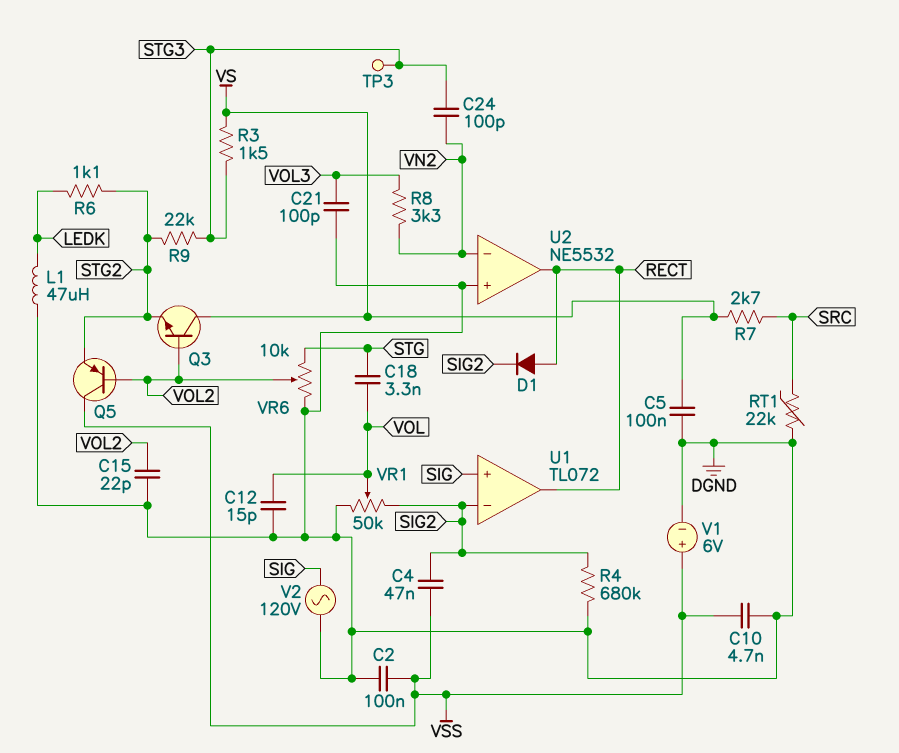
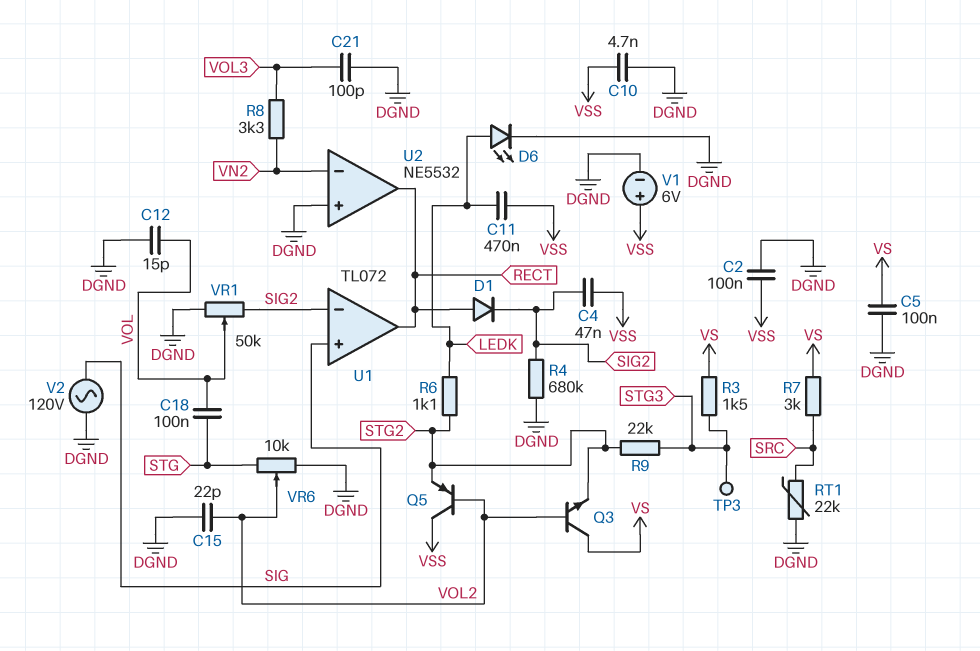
C11: none -> 470nF (LEDK, VSS)
C18: 3.3nF (STG, VOL) -> 100nF (STG, VOL)
C24: 100pF (STG3, VN2) -> none
D6: none -> LED (A LEDK, K DGND)
L1: 47uH (DGND, LEDK) -> none
R7: 2.7k (SRC, VS) -> 3k (SRC, VS)

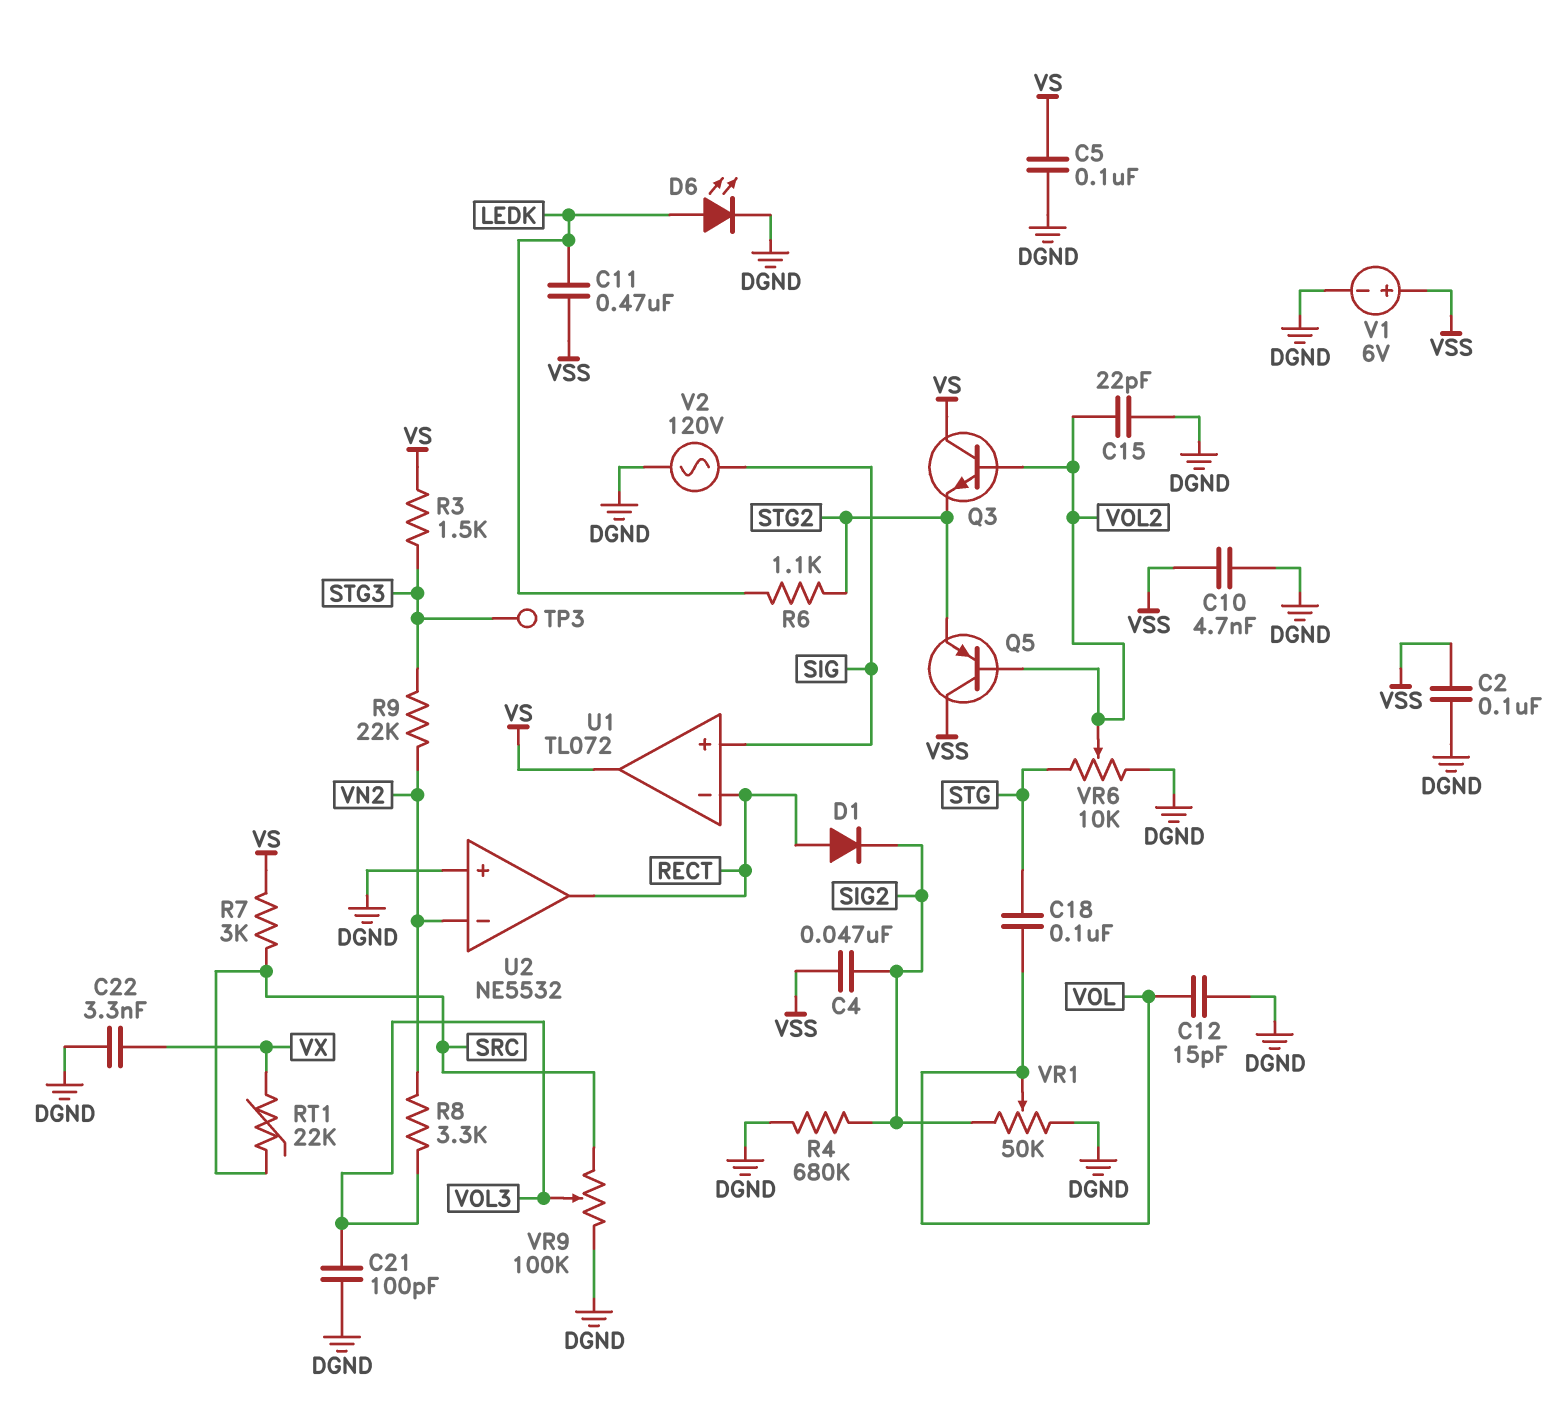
C22: none -> 3.3nF (DGND, VX)
R9: 22k (STG2, STG3) -> 22k (STG3, VN2)
RT1: 22k (DGND, SRC) -> 22k (SRC, VX)
U1 pin in-: SIG2 -> RECT
U1 pin out: RECT -> VS
VR9: none -> 100k (DGND, SRC, wiper VOL3)

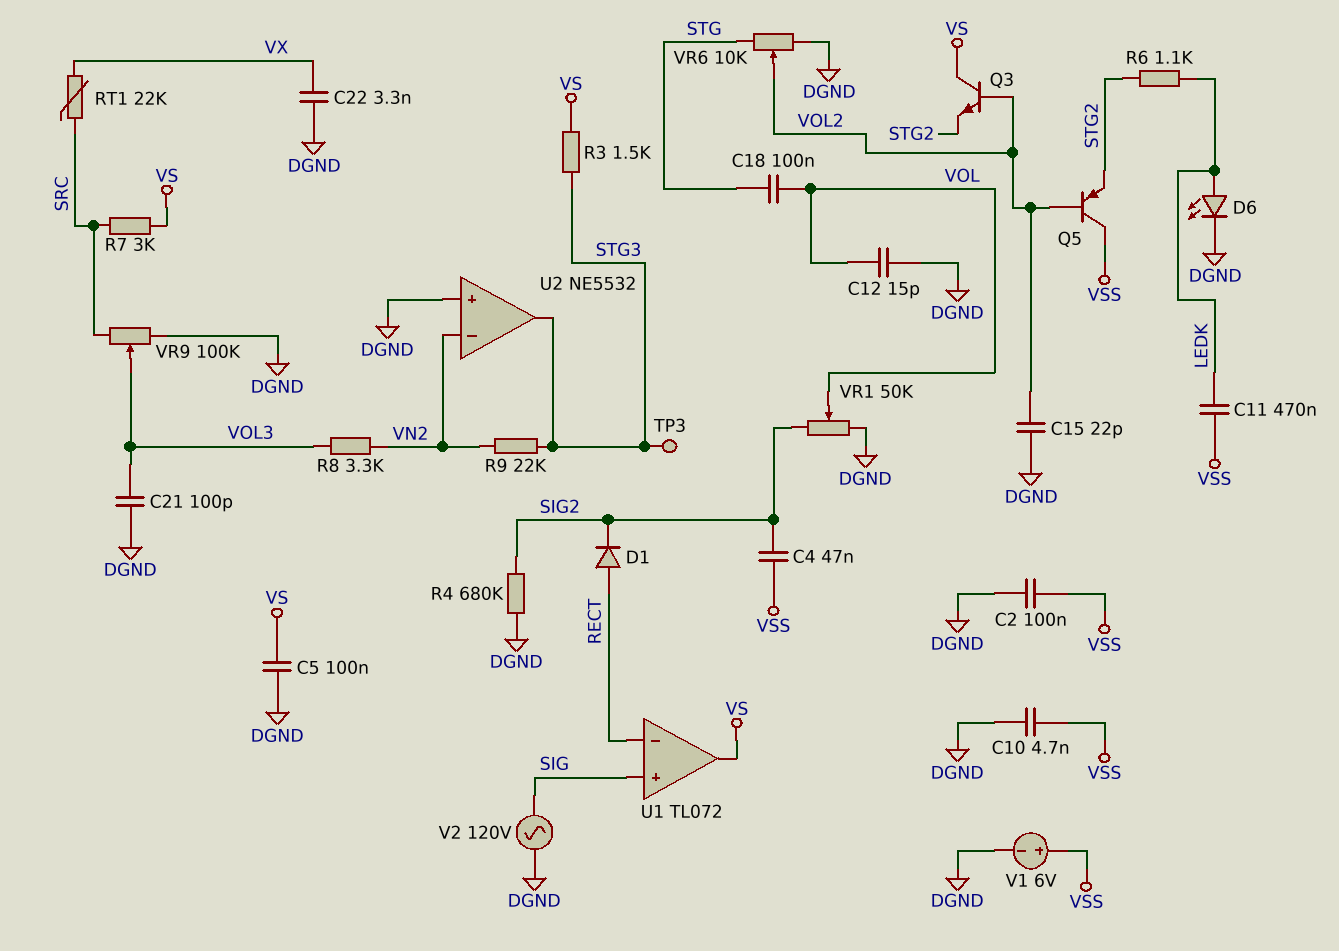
U2 pin out: RECT -> STG3

